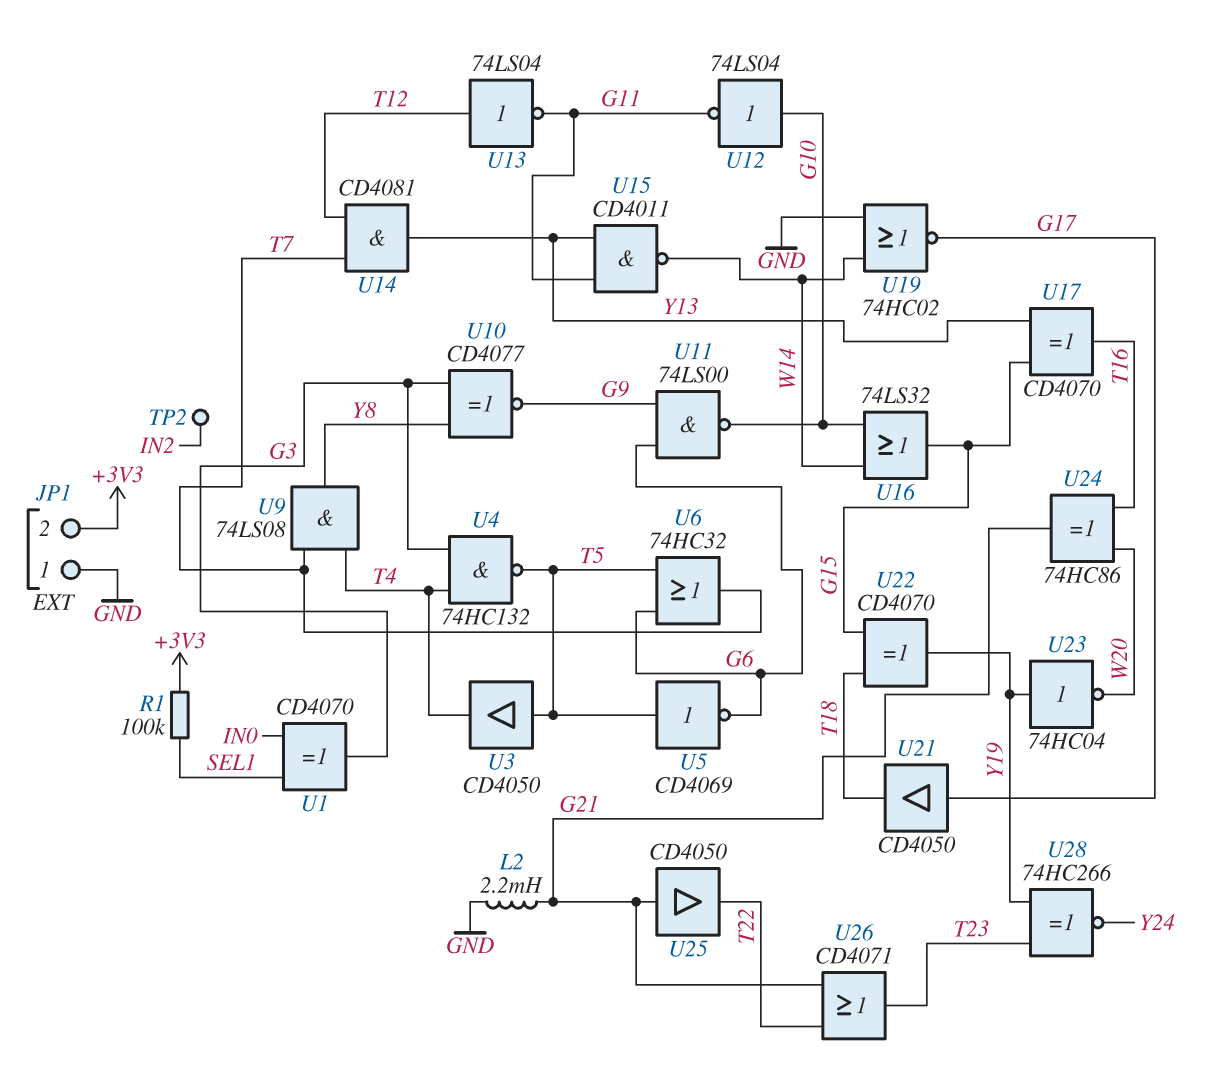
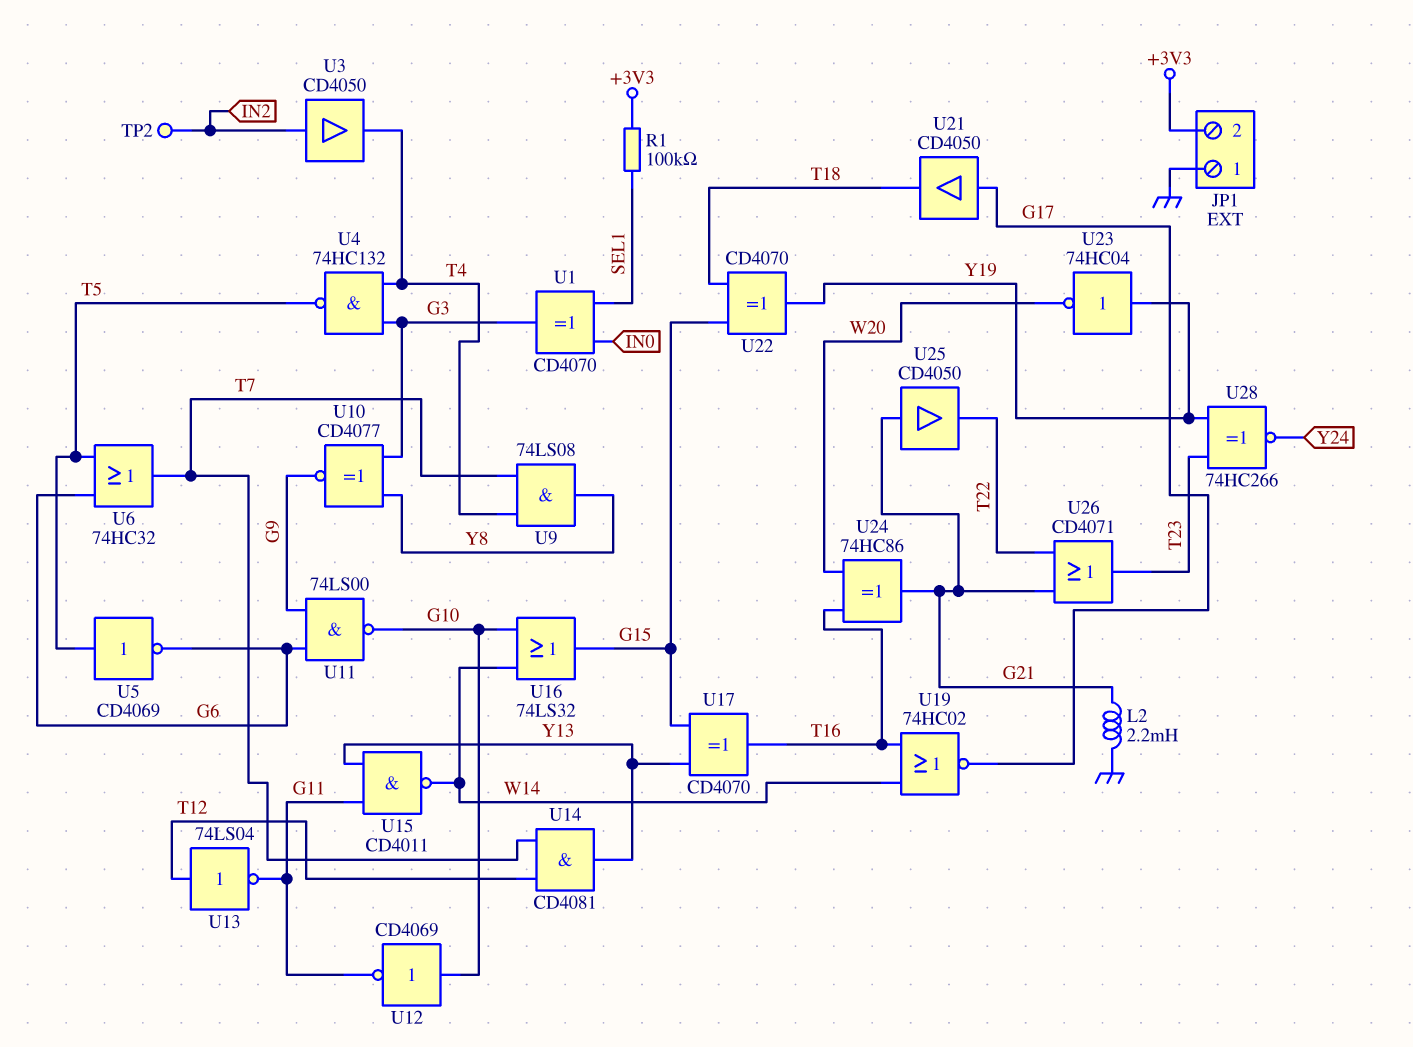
U3: buffer CD4050 (in T5, out T4) -> buffer CD4050 (in IN2, out T4)
U12: NOT 74LS04 (in G10, out G11) -> NOT CD4069 (in G10, out G11)
U19: NOR 74HC02 (in GND, in W14, out G17) -> NOR 74HC02 (in T16, in W14, out G17)

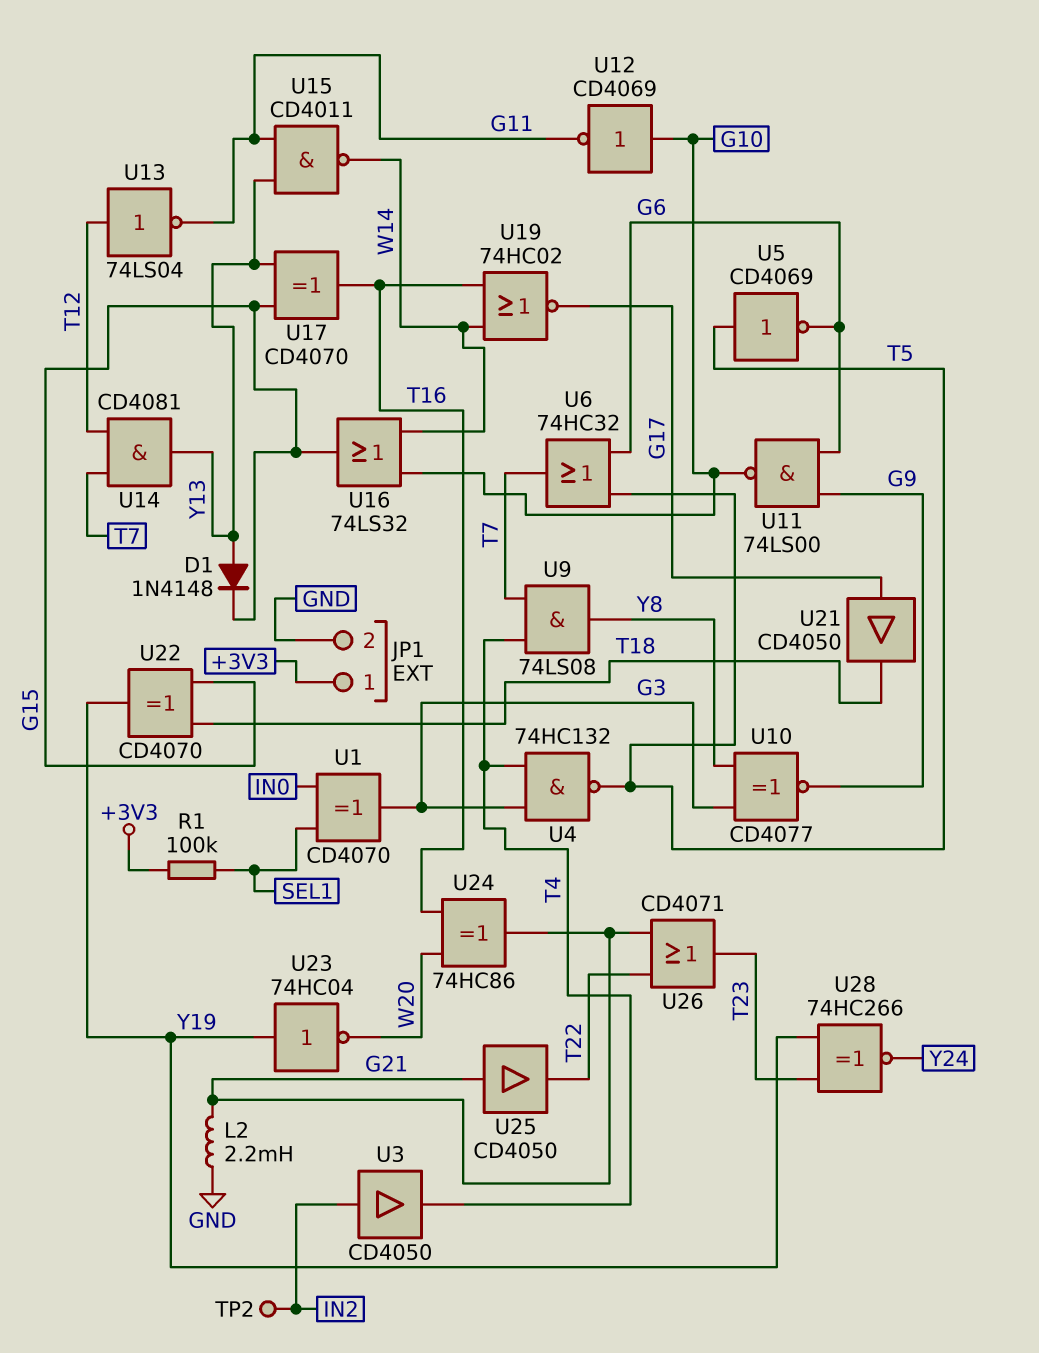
D1: none -> diode 1N4148 (A Y13, K G15)
JP1 pin 1: GND -> +3V3
JP1 pin 2: +3V3 -> GND

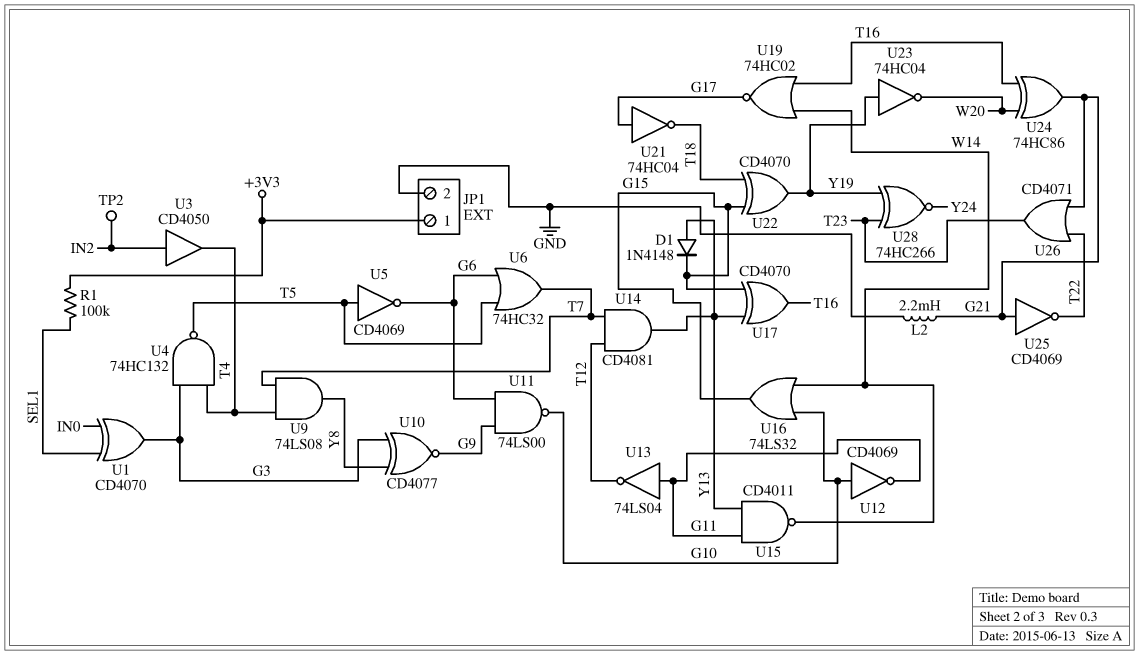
U13: NOT 74LS04 (in T12, out G11) -> NOT 74LS04 (in G11, out T12)
U21: buffer CD4050 (in G17, out T18) -> NOT 74HC04 (in G17, out T18)
U25: buffer CD4050 (in G21, out T22) -> NOT CD4069 (in G21, out T22)

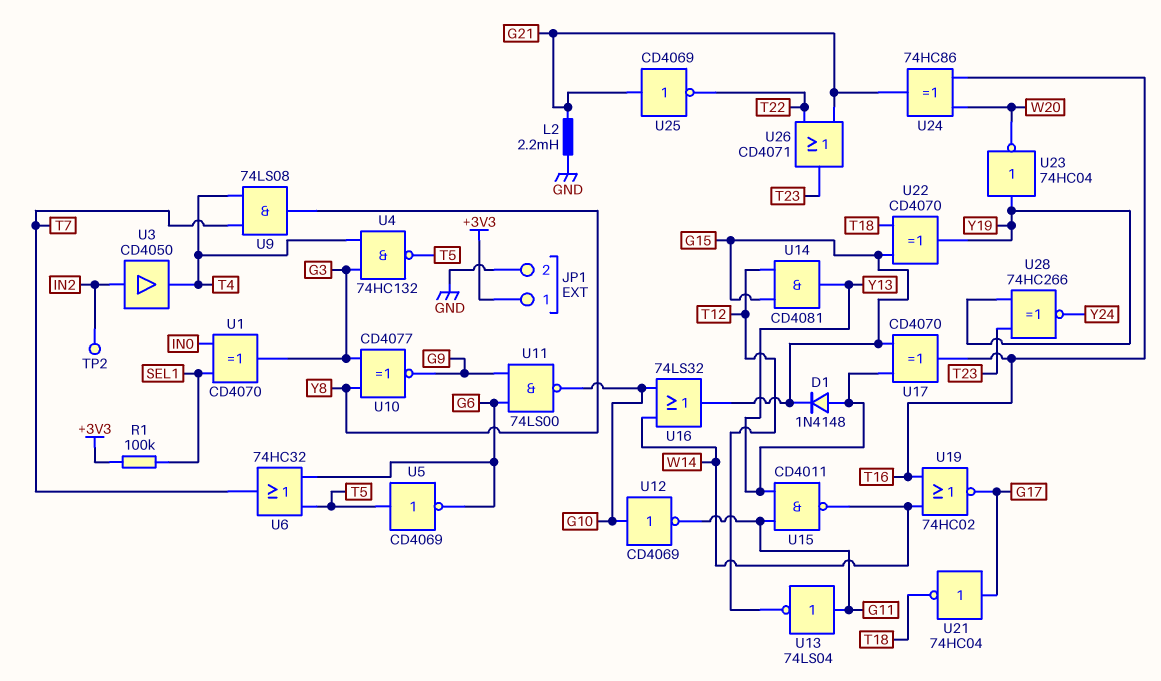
U14: AND CD4081 (in T7, in T12, out Y13) -> AND CD4081 (in G15, in T12, out Y13)

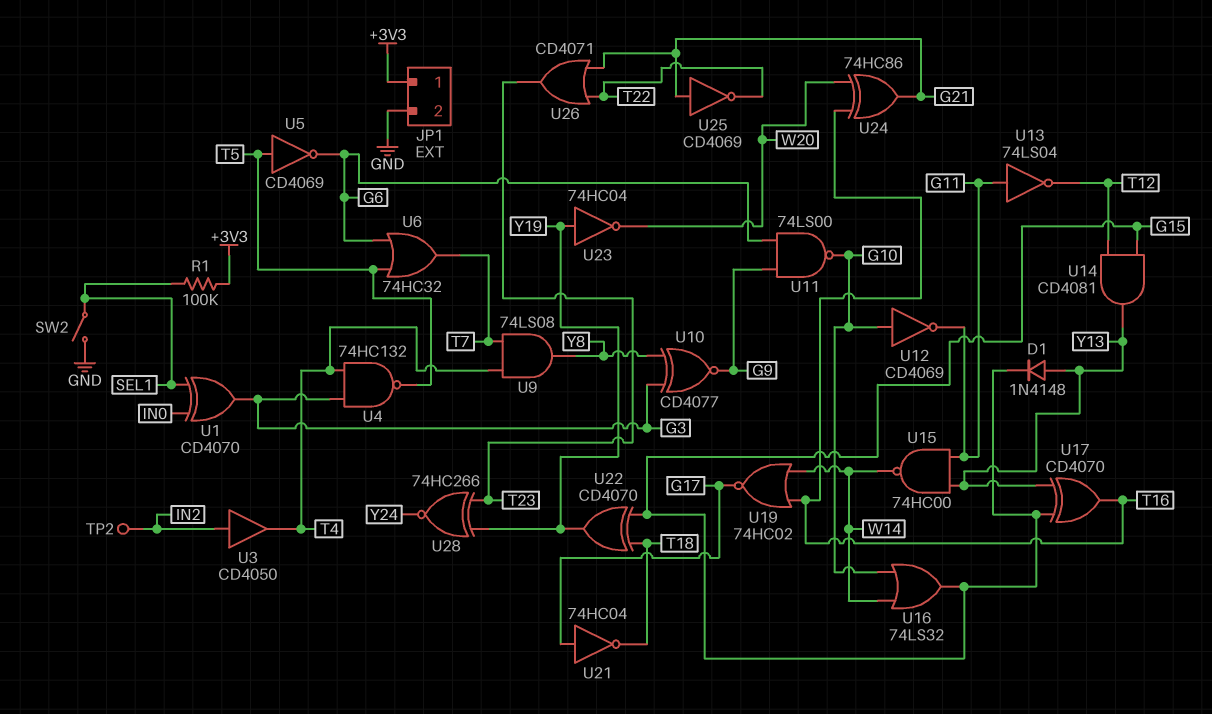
L2: 2.2mH (G21, GND) -> none
SW2: none -> switch (GND, SEL1)
U15: NAND CD4011 (in G11, in Y13, out W14) -> NAND 74HC00 (in G11, in Y13, out W14)

